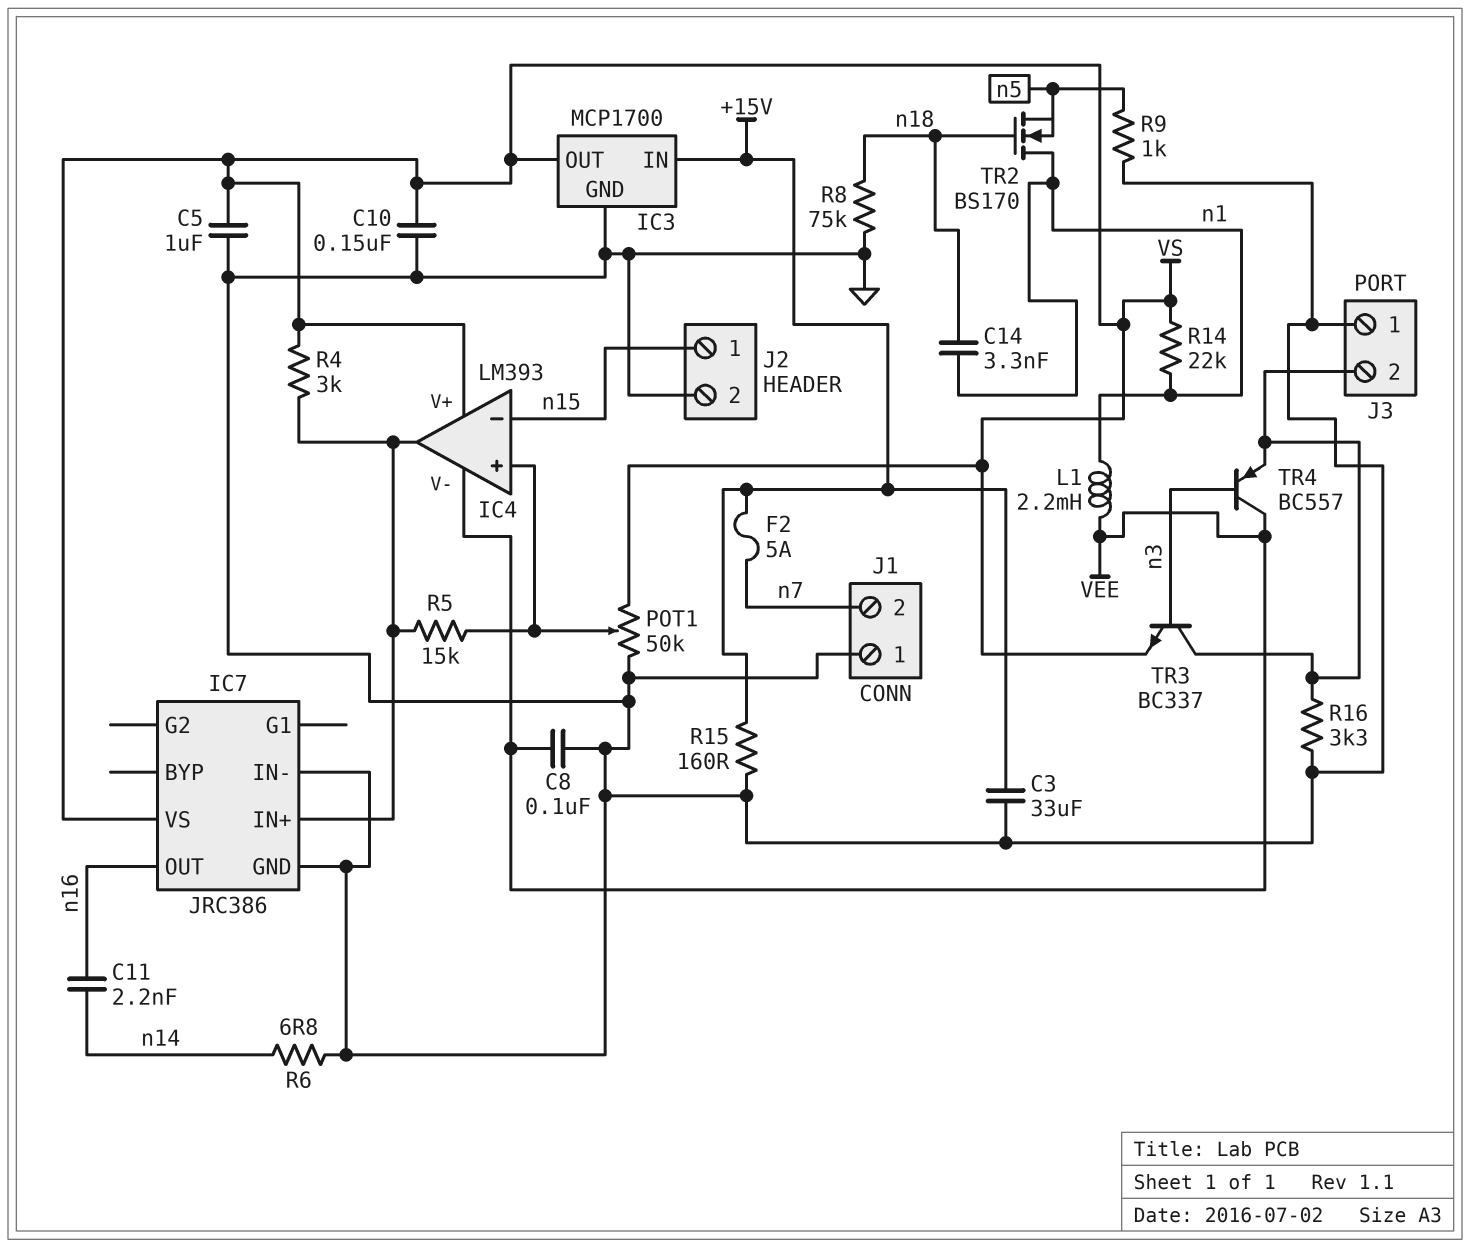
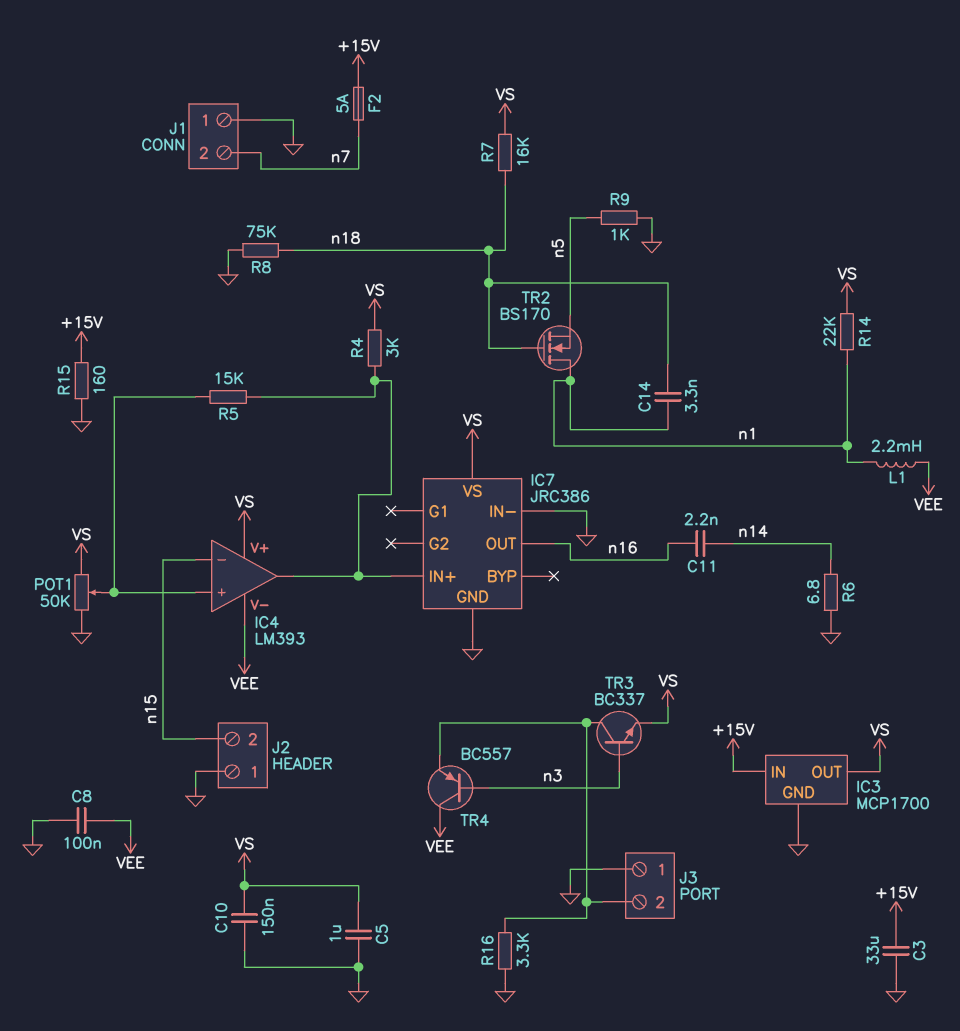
J2 pin 1: n15 -> GND
J2 pin 2: GND -> n15
R7: none -> 16k (VS, n18)

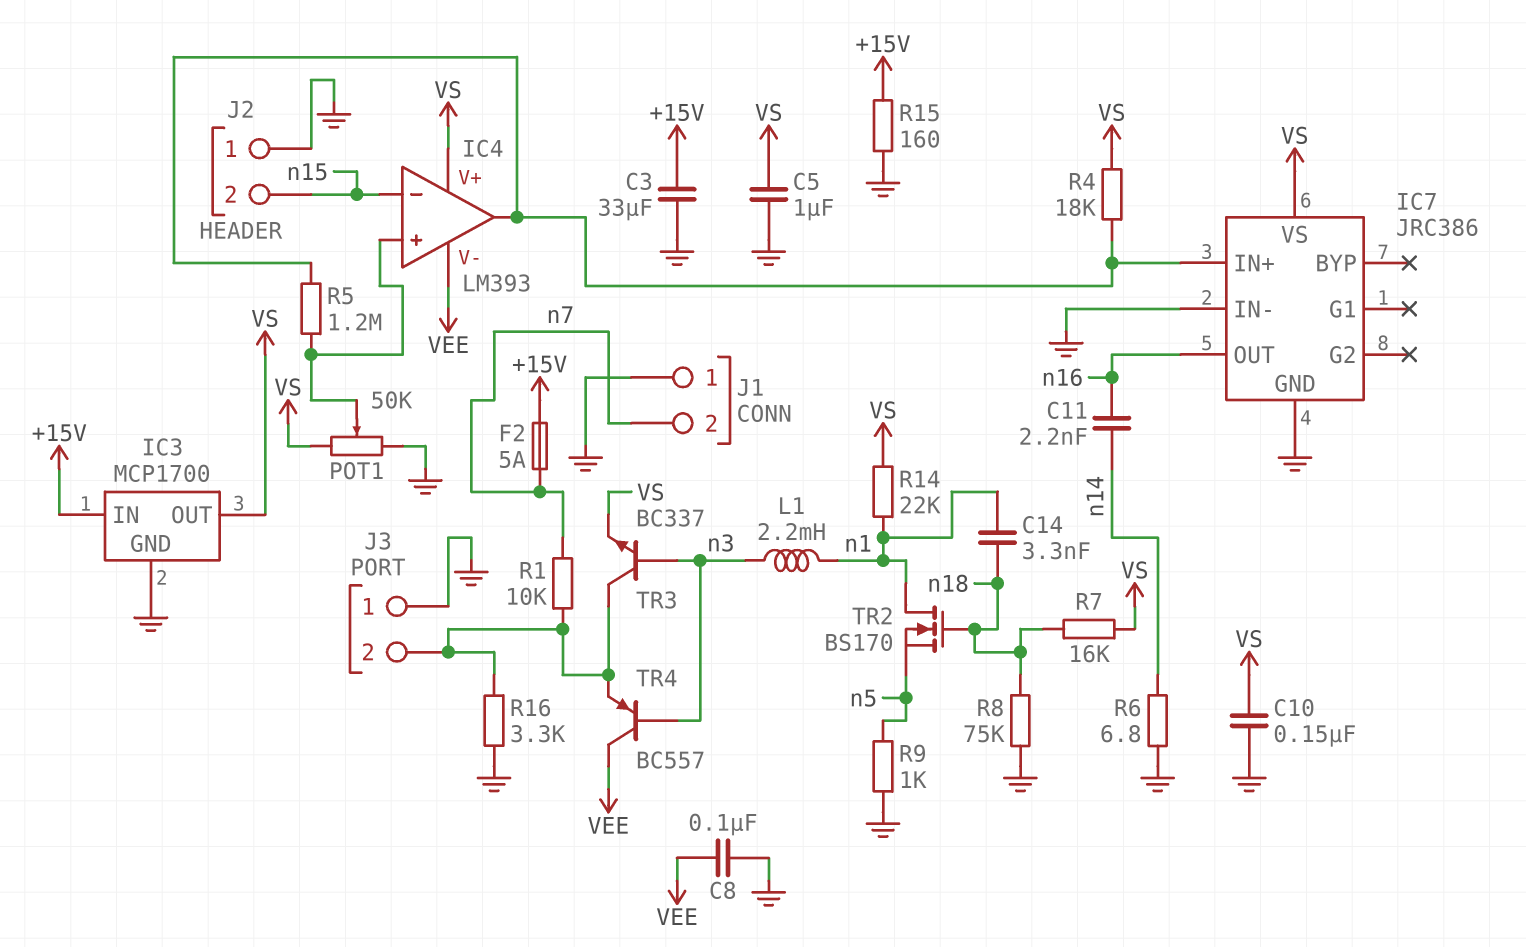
L1: 2.2mH (VEE, n1) -> 2.2mH (n1, n3)
R1: none -> 10k (J3/2, n7)
R4: 3k (IC4/out, VS) -> 18k (IC4/out, VS)
R5: 15k (IC4/in+, IC4/out) -> 1.2M (IC4/in+, IC4/out)

